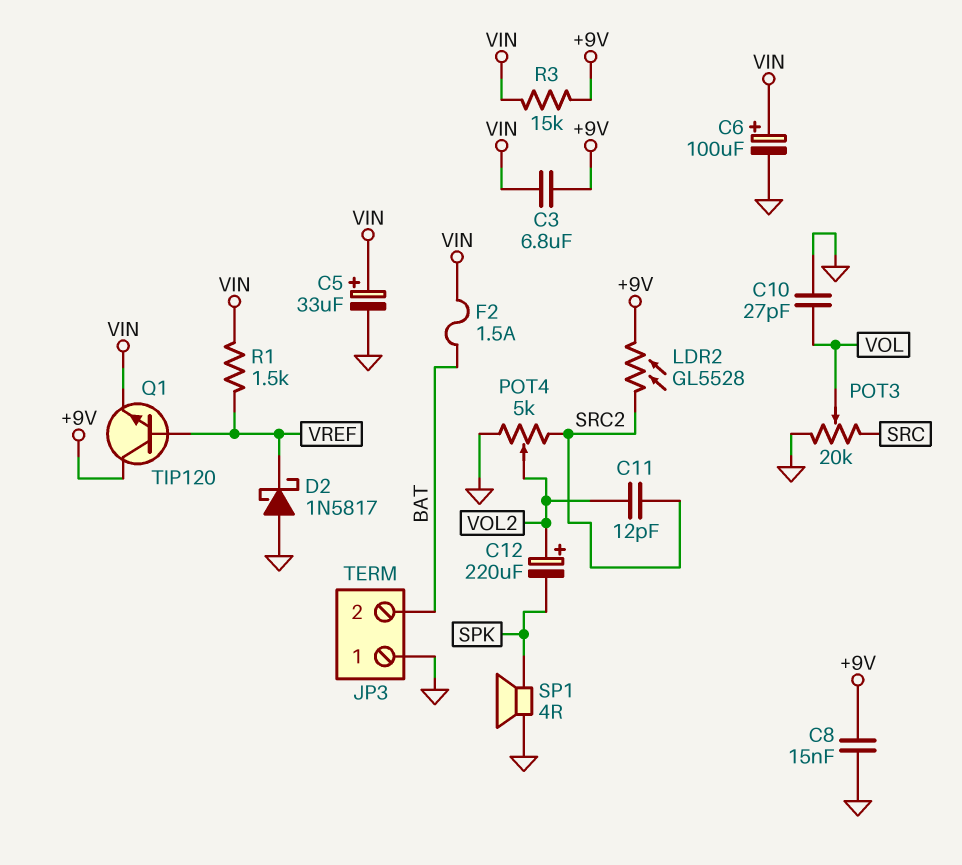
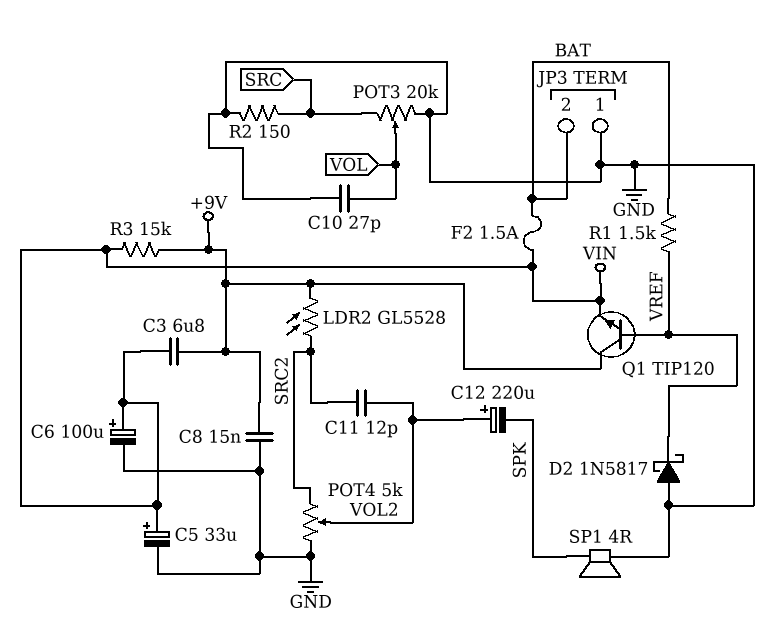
R1: 1.5k (VIN, VREF) -> 1.5k (BAT, VREF)
R2: none -> 150 (GND, SRC)

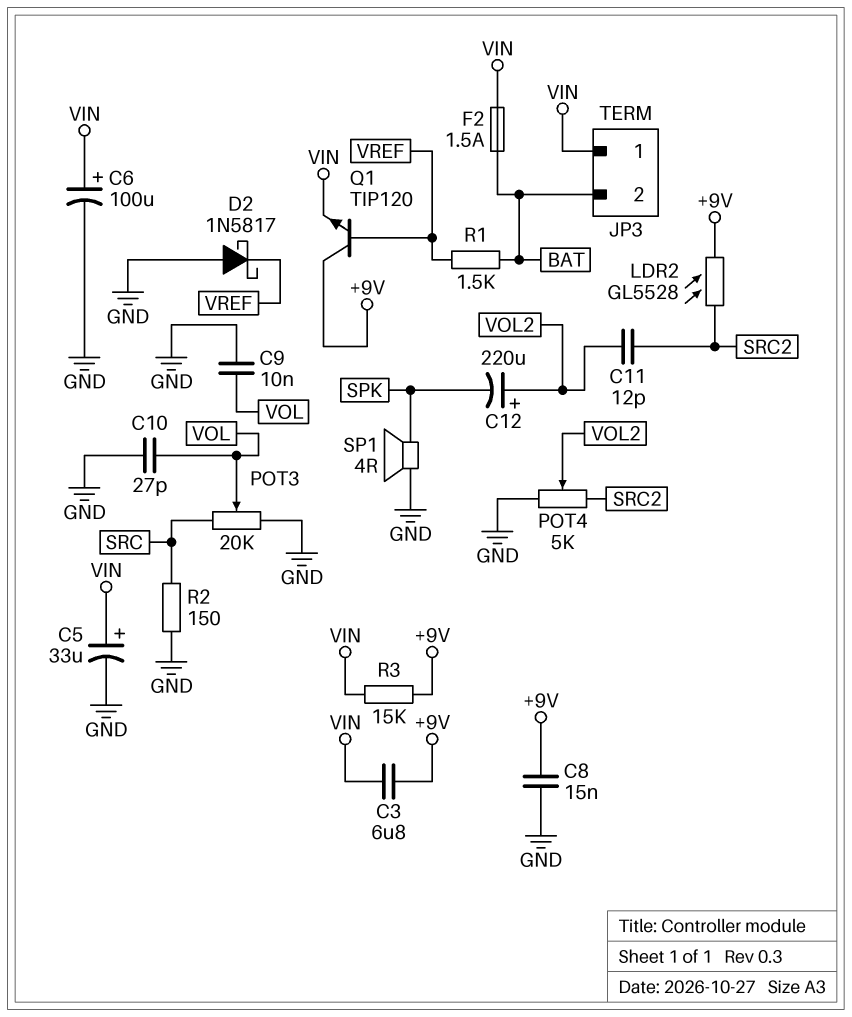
C9: none -> 10nF (GND, VOL)
JP3 pin 1: GND -> VIN

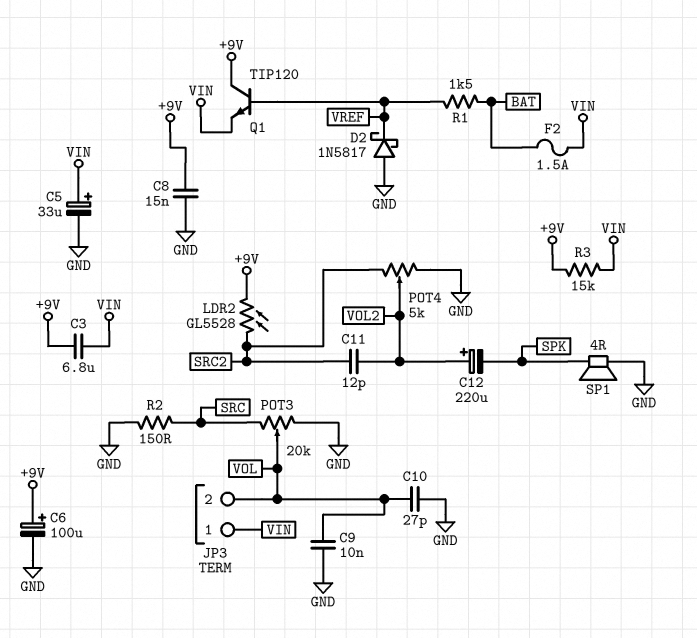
C6: 100uF (plus VIN, minus GND) -> 100uF (plus +9V, minus GND)
JP3 pin 2: BAT -> VOL

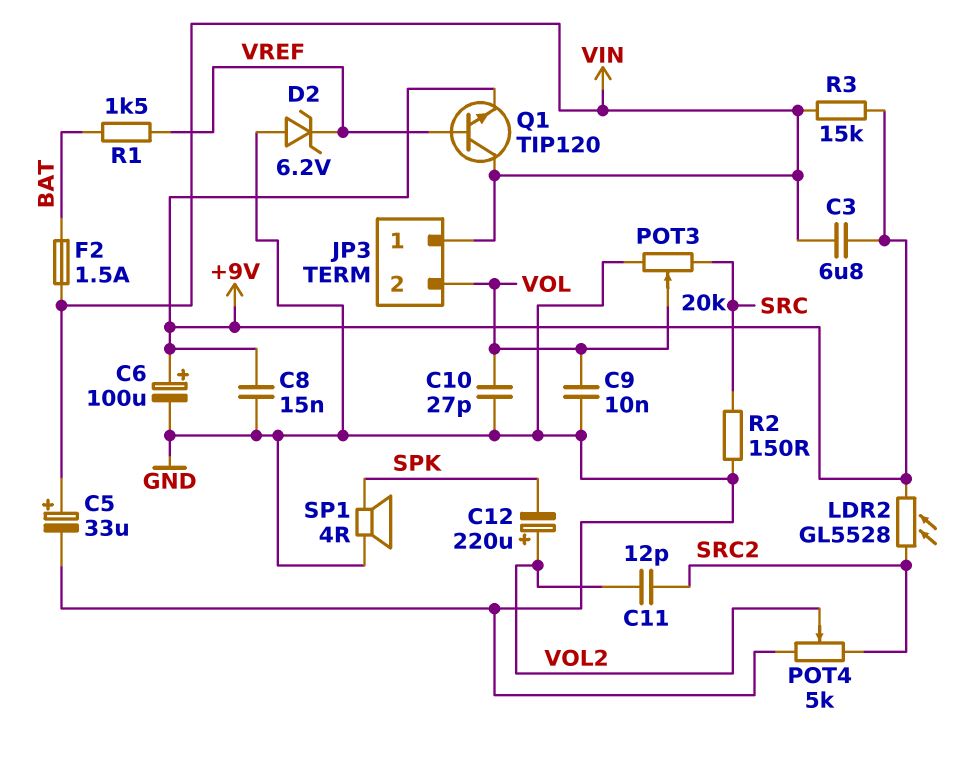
D2: schottky 1N5817 (A GND, K VREF) -> zener 6.2V (A GND, K VREF)
Q1: NPN TIP120 (B VREF, C +9V, E VIN) -> NPN TIP120 (B VREF, C VIN, E +9V)

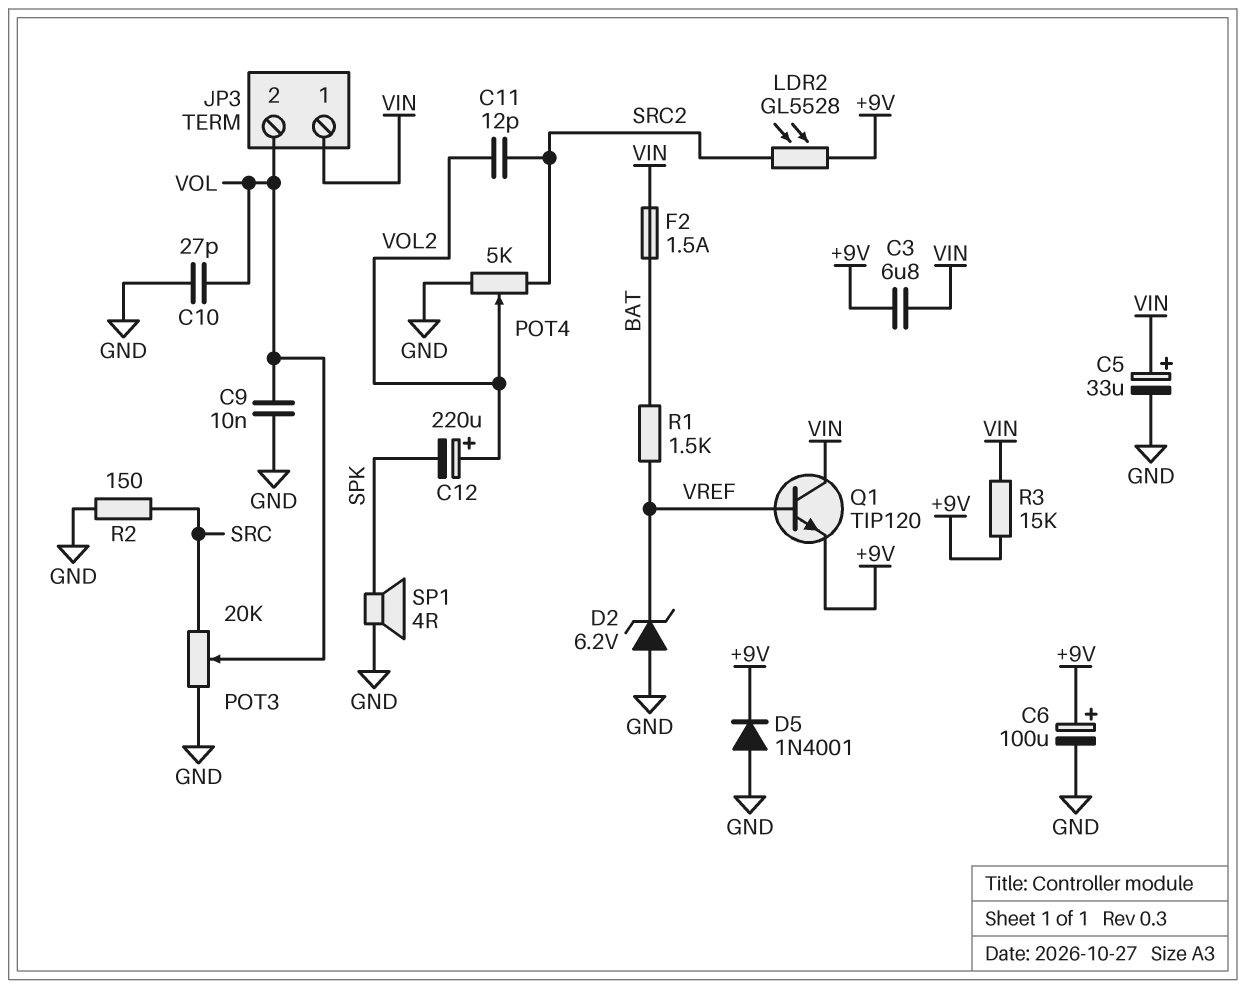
C8: 15nF (+9V, GND) -> none
D5: none -> diode 1N4001 (A GND, K +9V)

